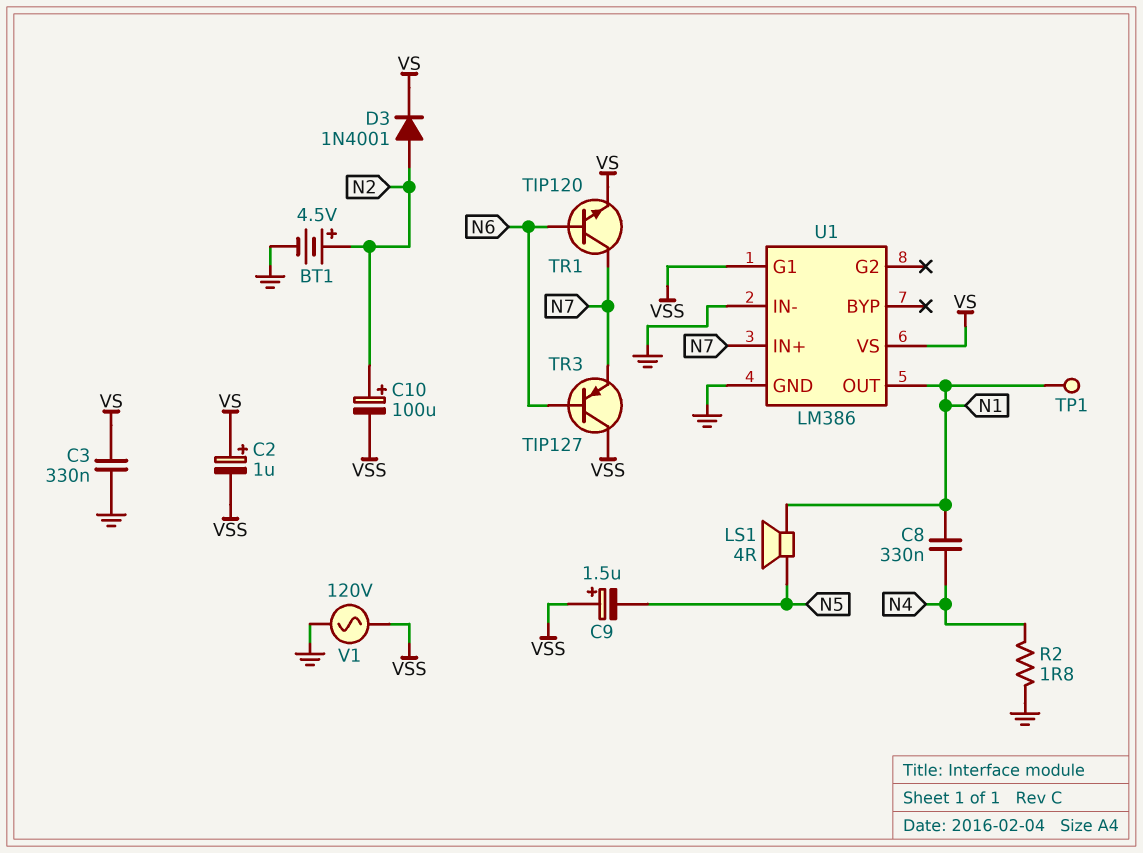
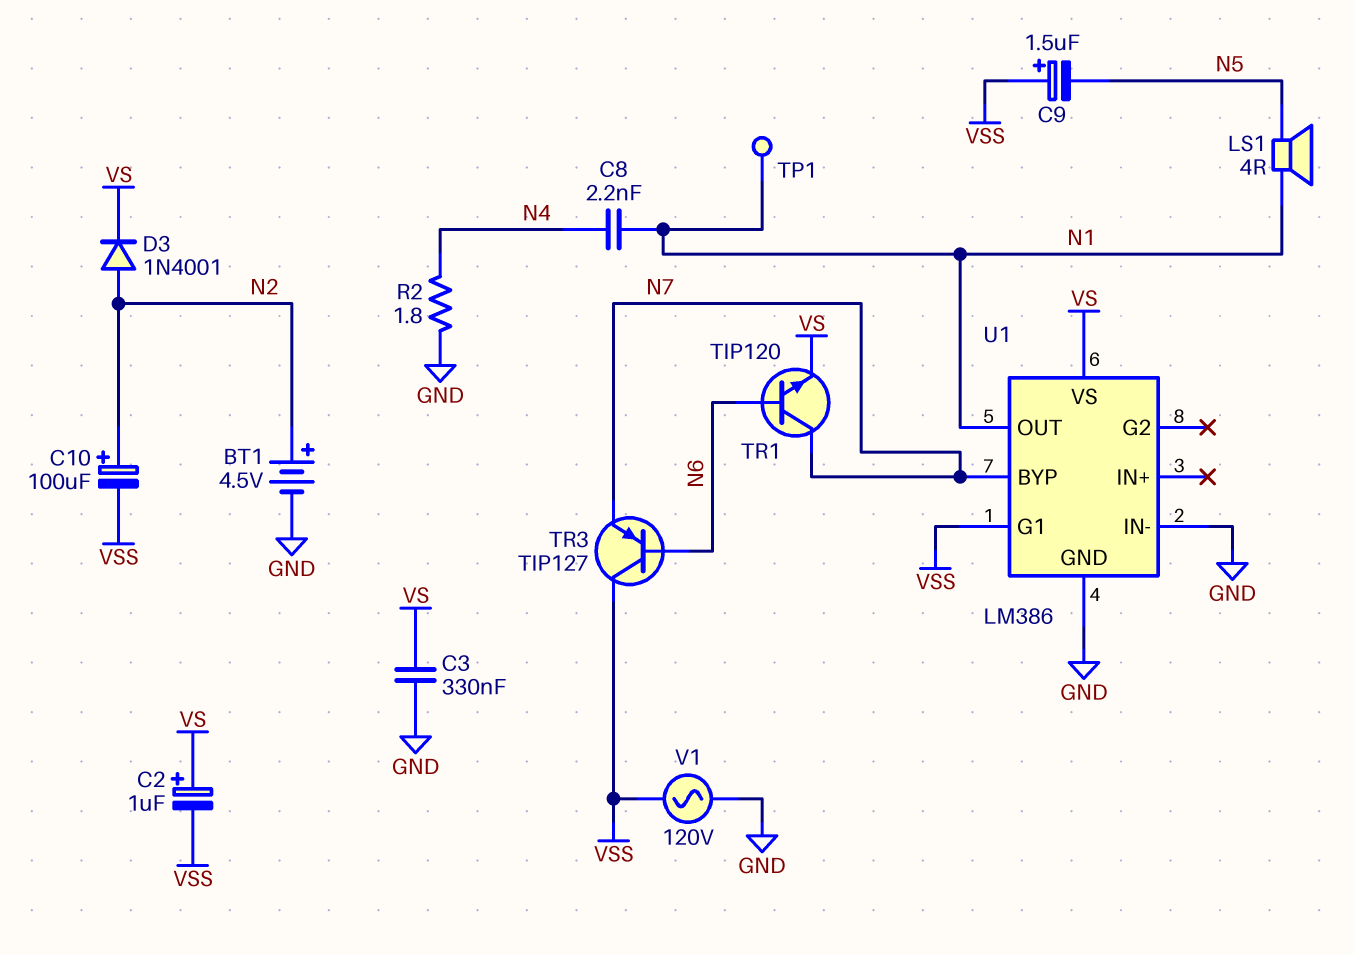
C8: 330nF (N1, N4) -> 2.2nF (N1, N4)
U1 pin BYP: none -> N7
U1 pin IN+: N7 -> none

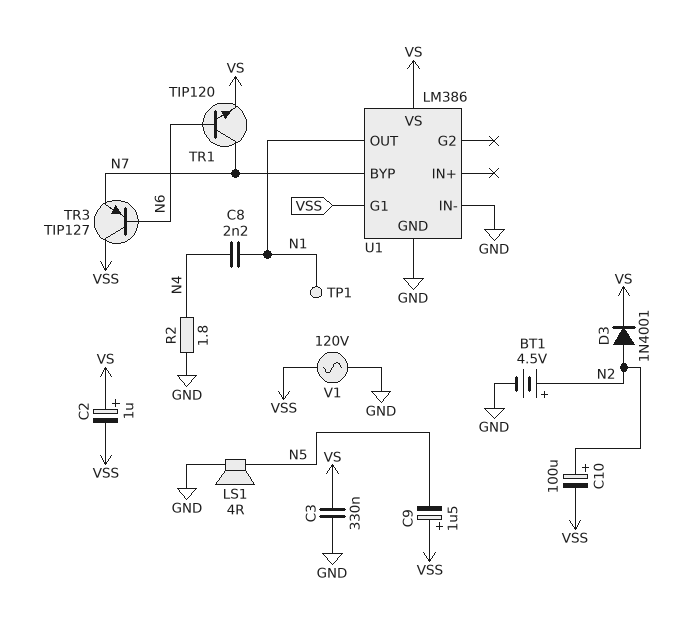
LS1: speaker 4R (N1, N5) -> speaker 4R (GND, N5)

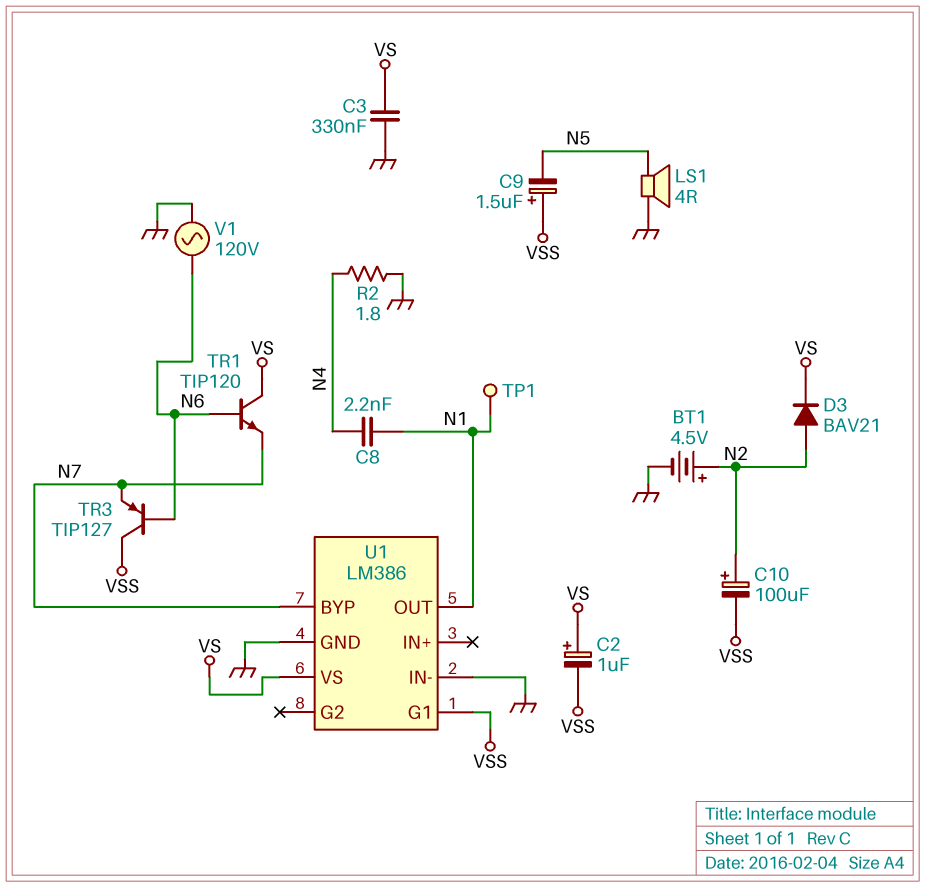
D3: diode 1N4001 (A N2, K VS) -> diode BAV21 (A N2, K VS)
TR1: NPN TIP120 (B N6, C N7, E VS) -> NPN TIP120 (B N6, C VS, E N7)
V1: AC 120V (GND, VSS) -> AC 120V (GND, N6)

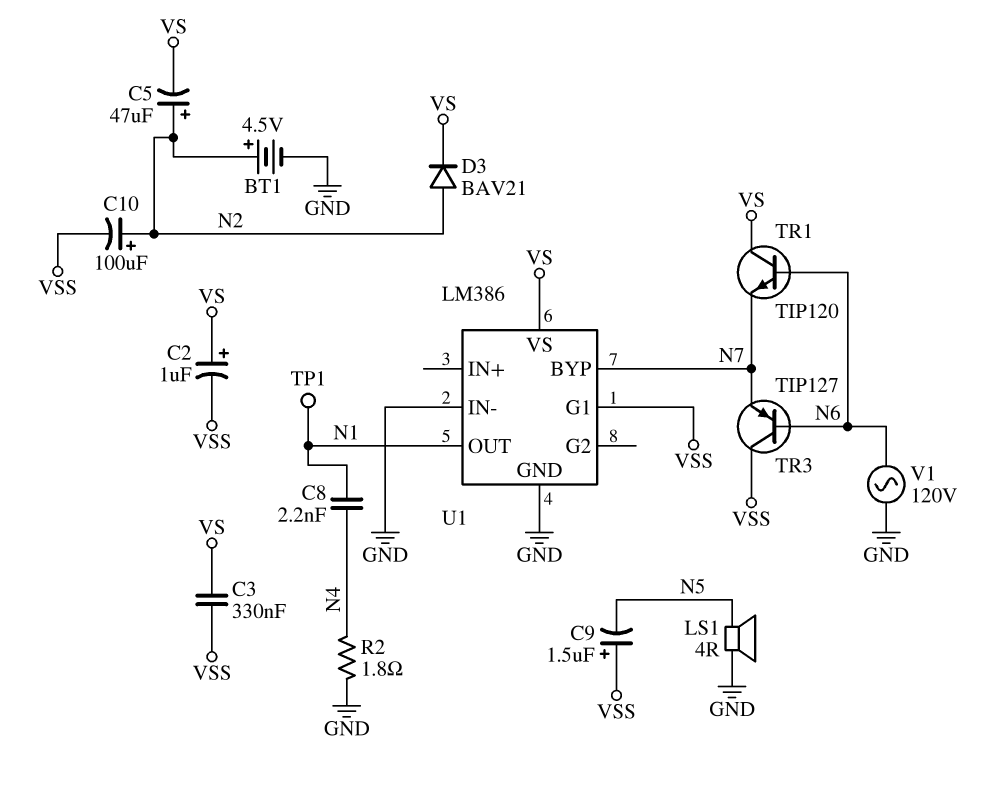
C3: 330nF (GND, VS) -> 330nF (VS, VSS)
C5: none -> 47uF (plus N2, minus VS)

